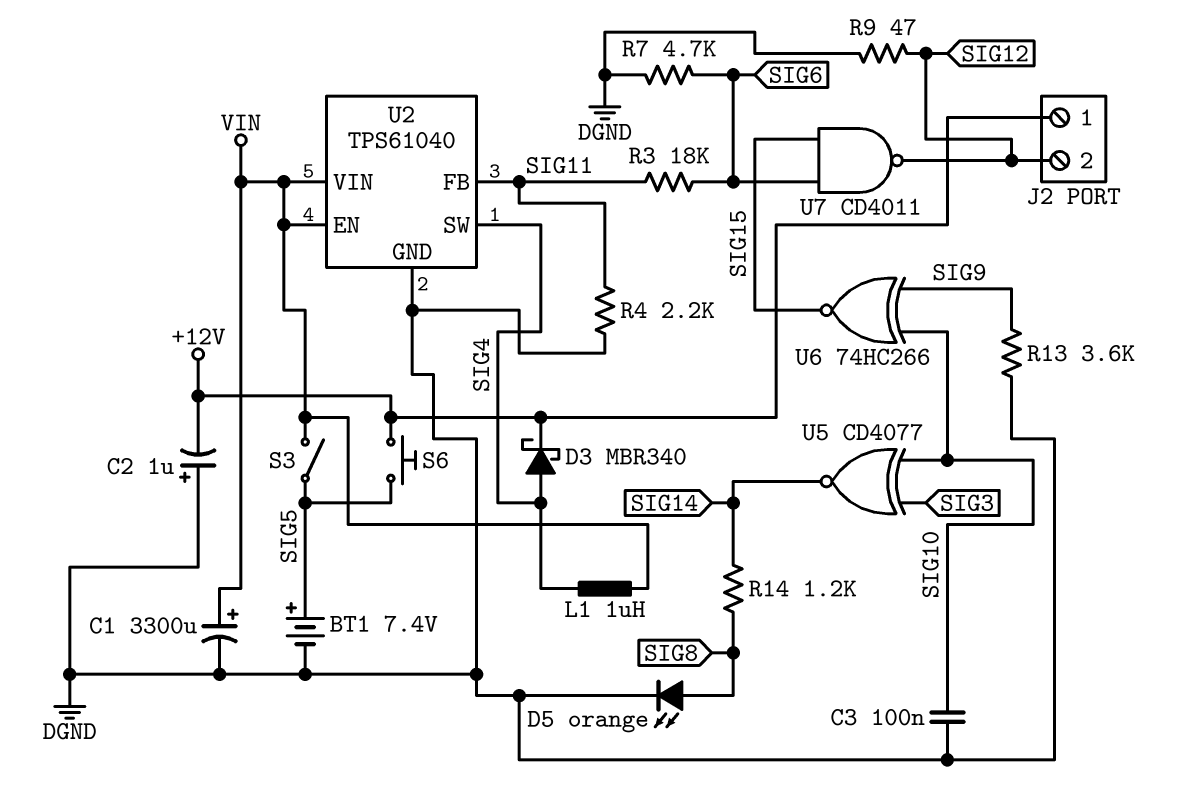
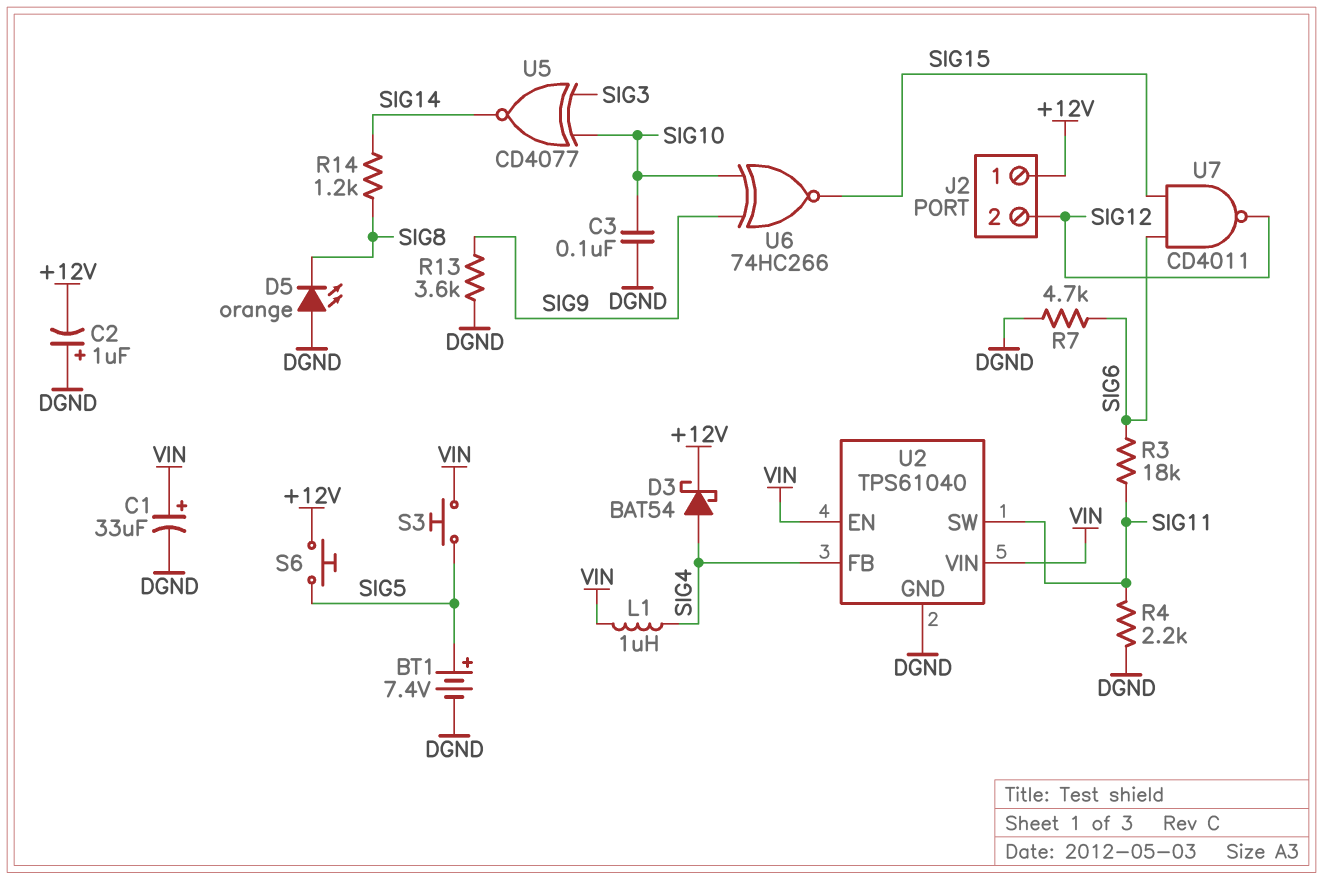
C1: 3300uF (plus VIN, minus DGND) -> 33uF (plus VIN, minus DGND)
D3: schottky MBR340 (A SIG4, K +12V) -> schottky BAT54 (A SIG4, K +12V)
D5: LED orange (A SIG8, K DGND) -> LED orange (A DGND, K SIG8)
R9: 47 (DGND, SIG12) -> none
S3: switch (SIG5, VIN) -> button (SIG5, VIN)
U2 pin FB: SIG11 -> SIG4
U2 pin SW: SIG4 -> SIG11

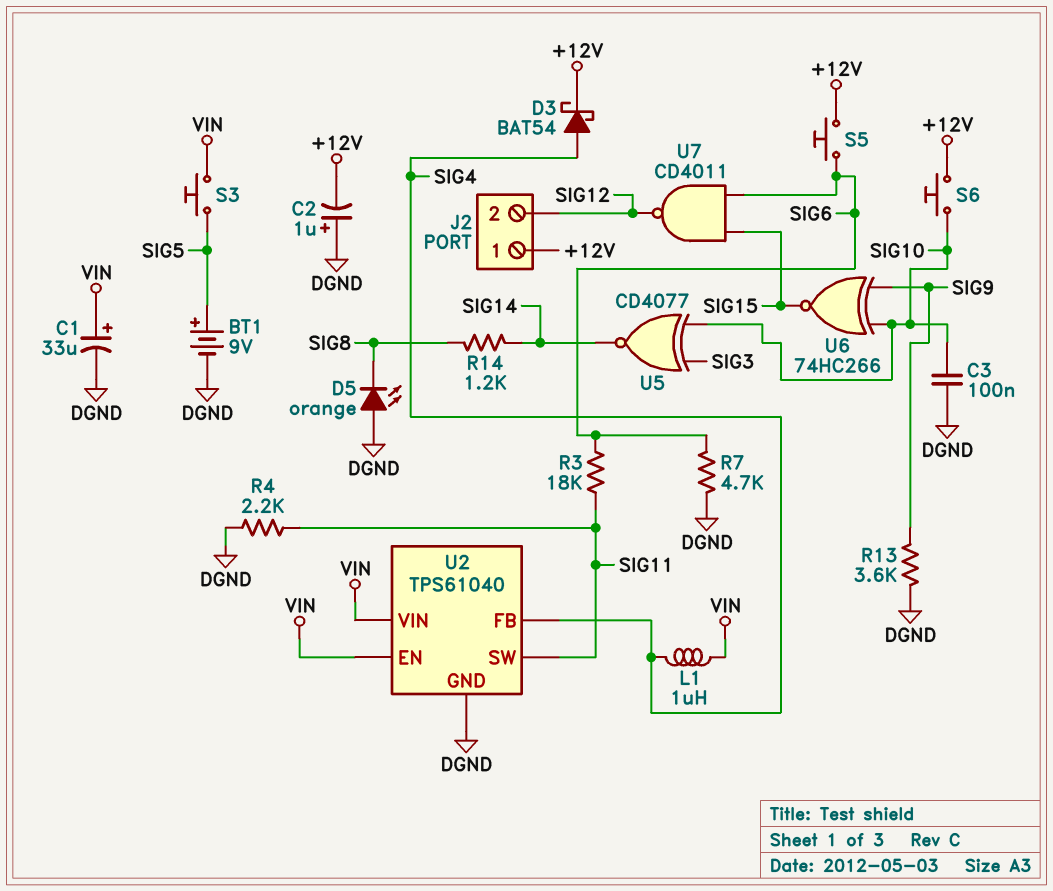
BT1: 7.4V (plus SIG5, minus DGND) -> 9V (plus SIG5, minus DGND)
S5: none -> button (+12V, SIG6)
S6: button (+12V, SIG5) -> button (+12V, SIG10)

